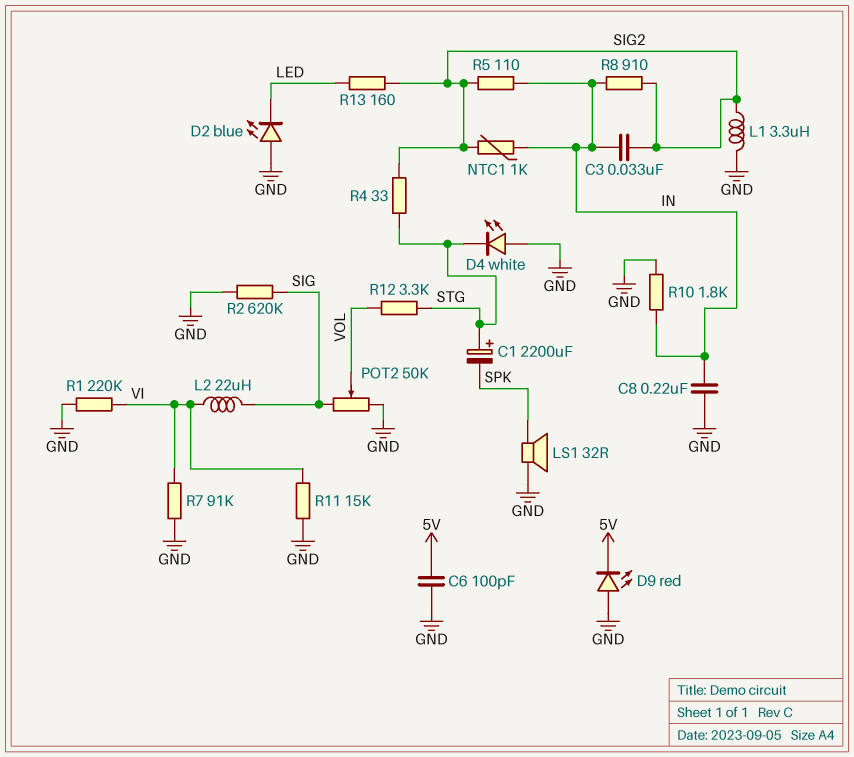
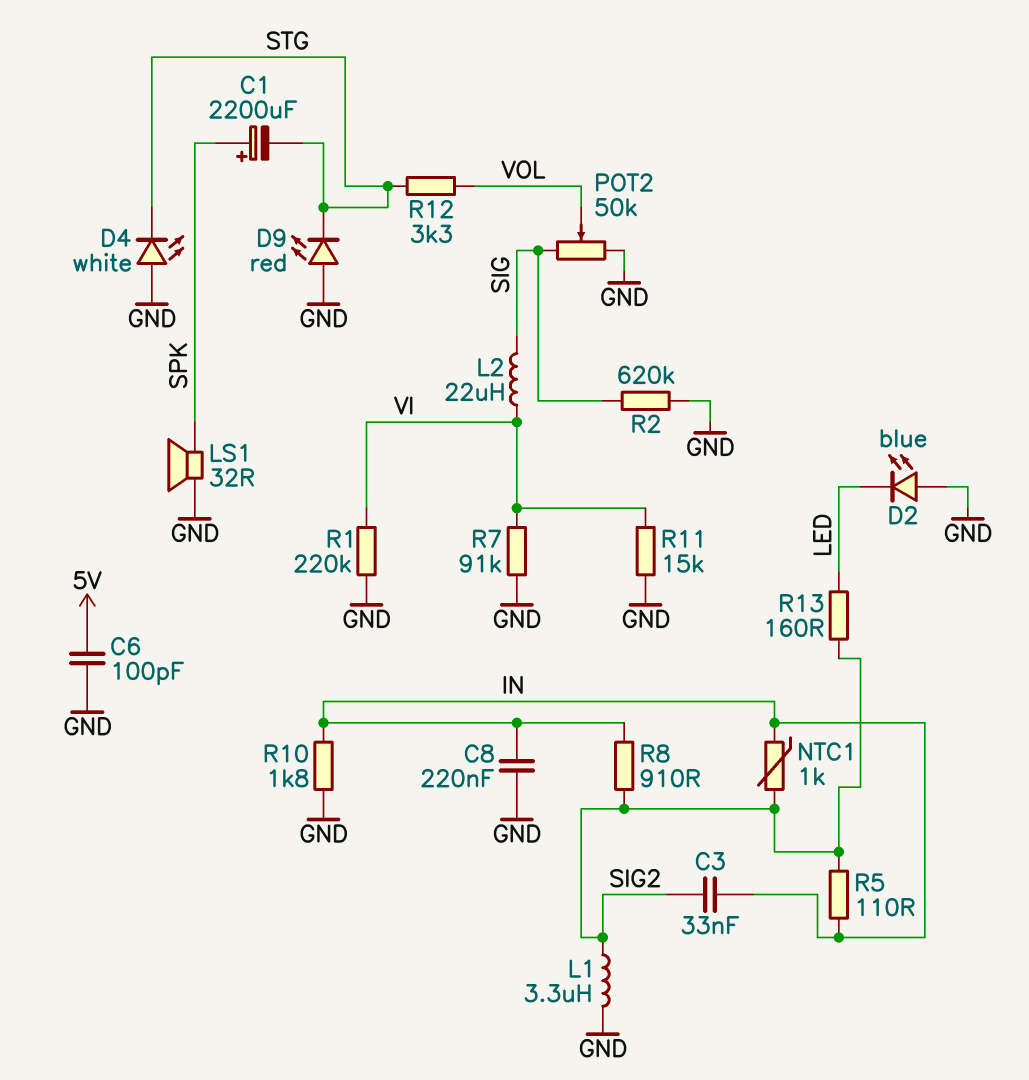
C1: 2200uF (plus STG, minus SPK) -> 2200uF (plus SPK, minus STG)
D9: LED red (A GND, K 5V) -> LED red (A GND, K STG)
R4: 33 (SIG2, STG) -> none

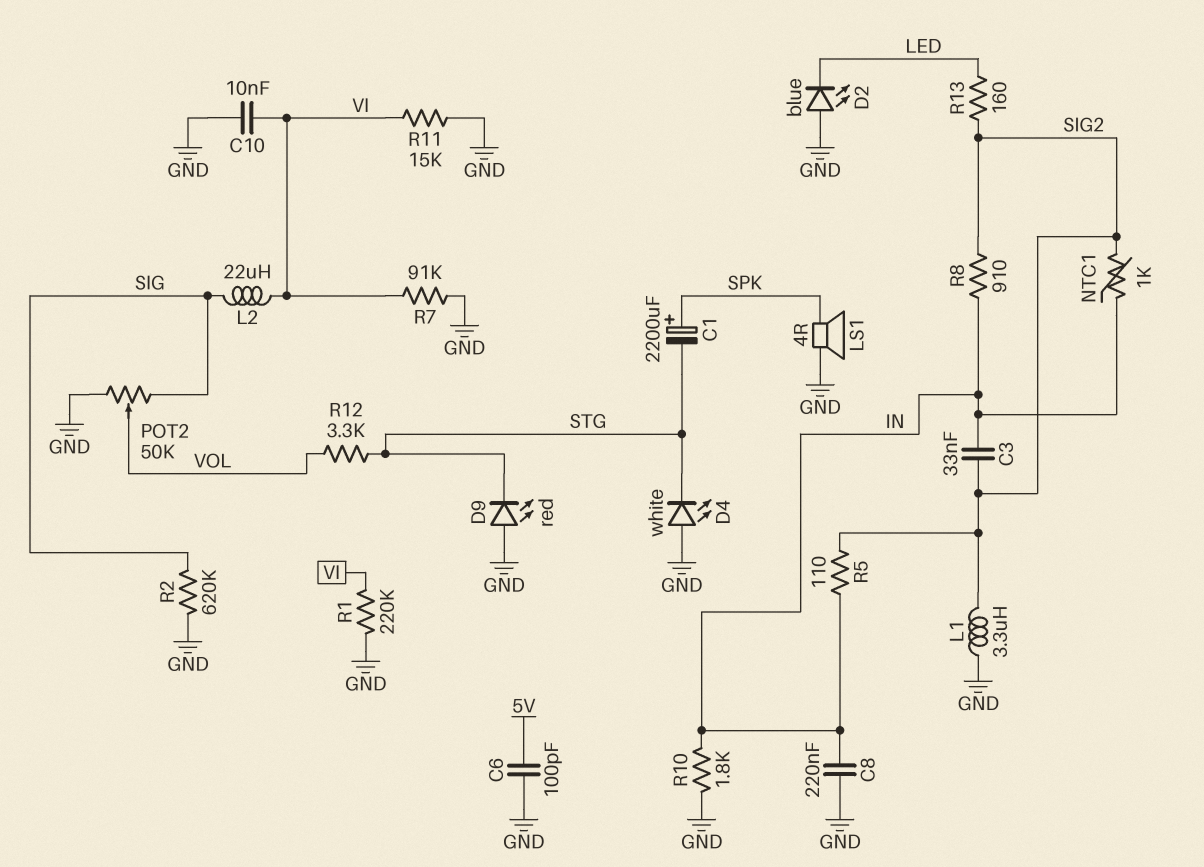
C10: none -> 10nF (GND, VI)
LS1: speaker 32R (GND, SPK) -> speaker 4R (GND, SPK)

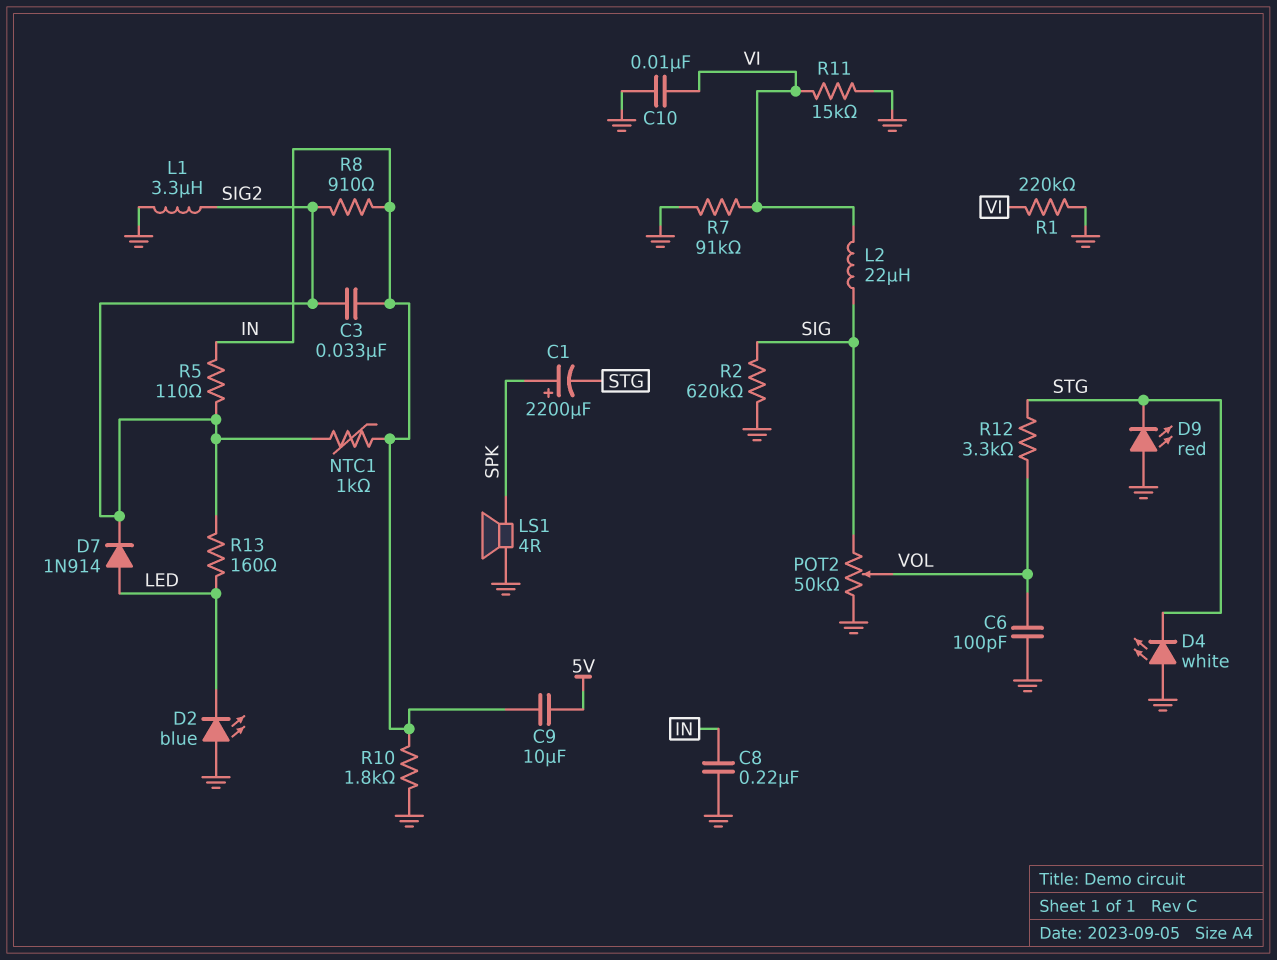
C6: 100pF (5V, GND) -> 100pF (GND, VOL)
C9: none -> 10uF (5V, IN)
D7: none -> diode 1N914 (A LED, K SIG2)

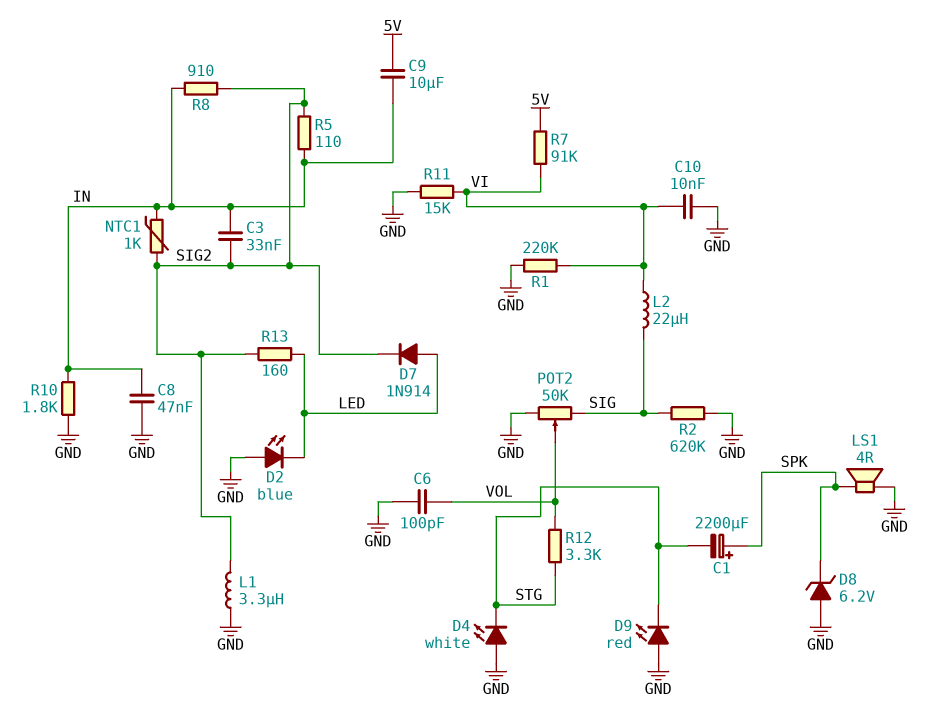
C8: 220nF (GND, IN) -> 47nF (GND, IN)
D8: none -> zener 6.2V (A GND, K SPK)
R7: 91k (GND, VI) -> 91k (5V, VI)

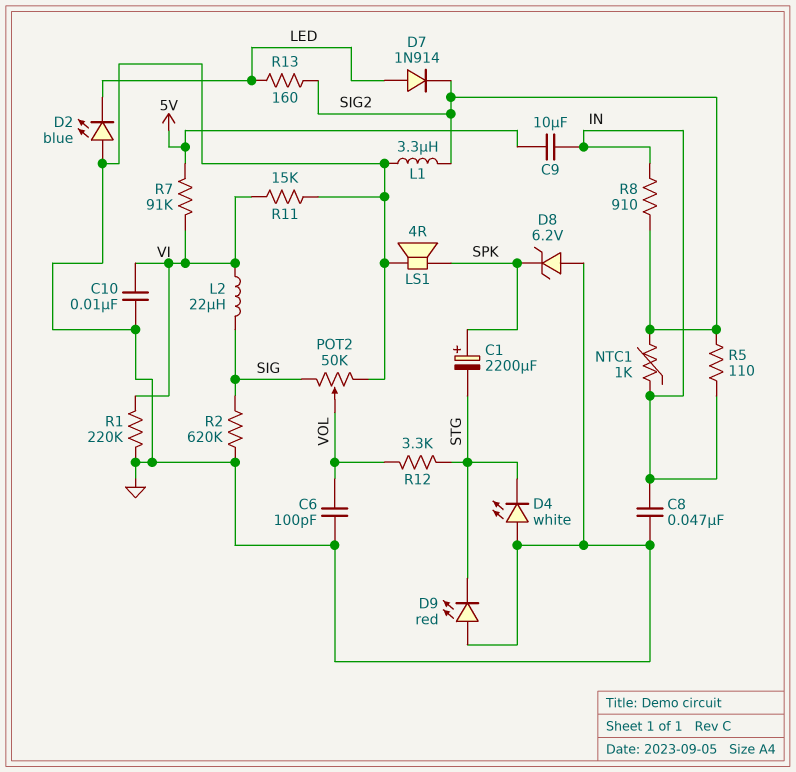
C3: 33nF (IN, SIG2) -> none
R10: 1.8k (GND, IN) -> none

